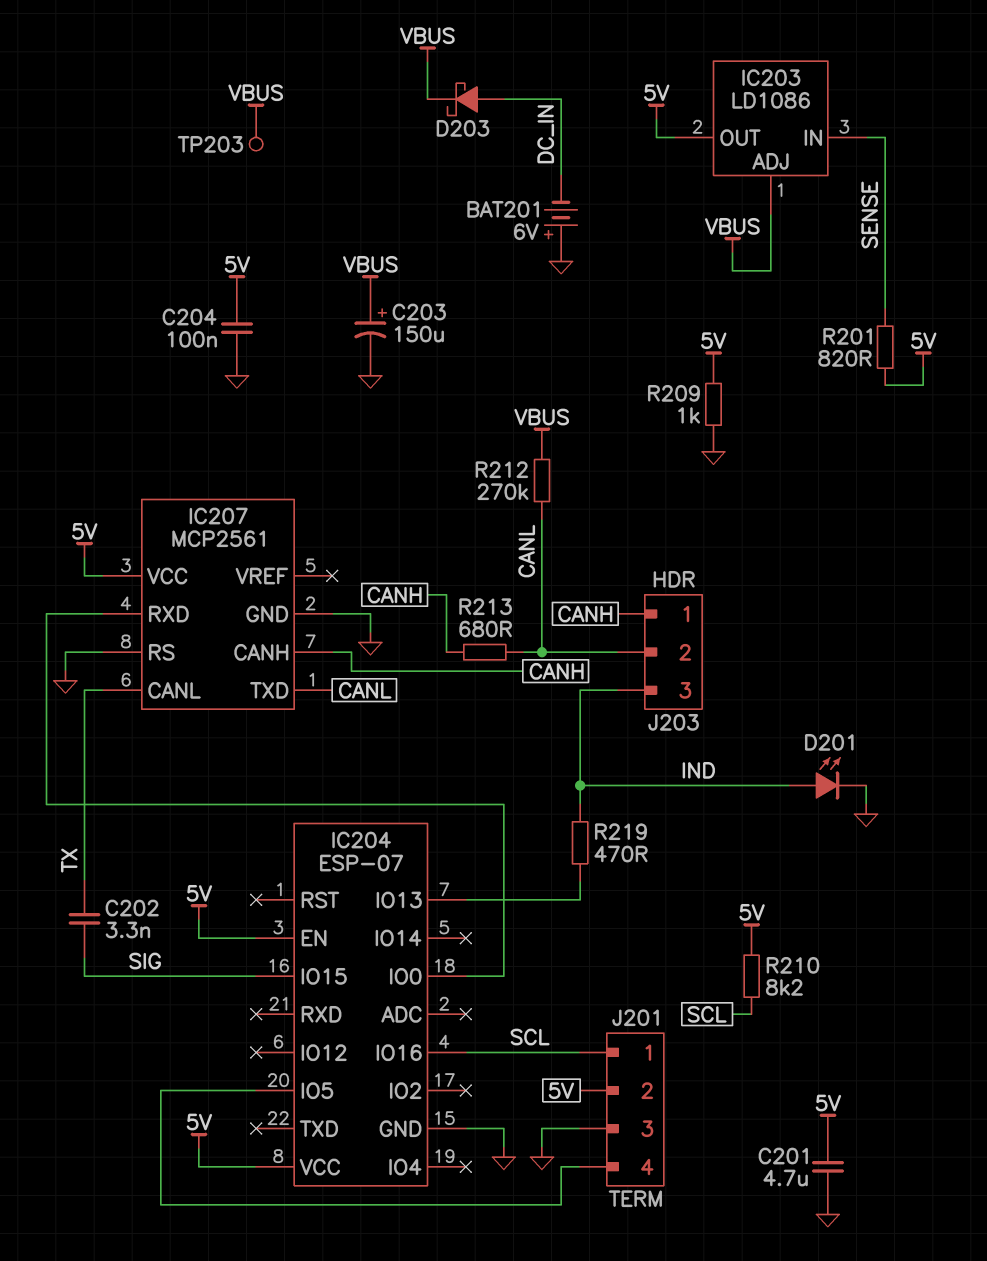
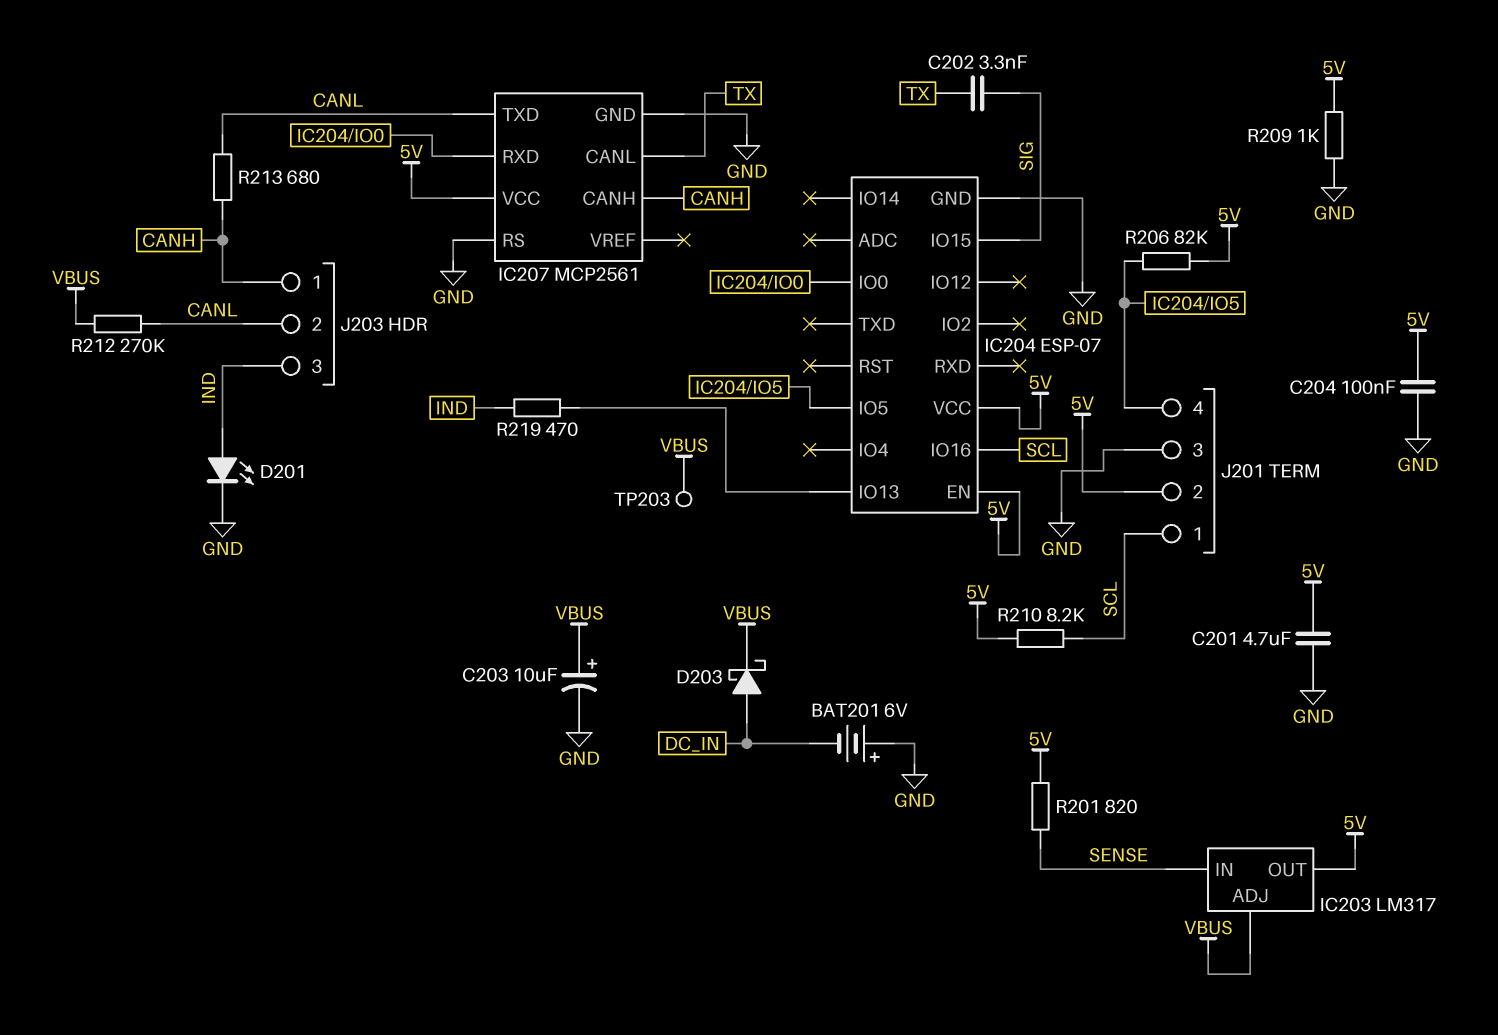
C203: 150uF (plus VBUS, minus GND) -> 10uF (plus VBUS, minus GND)
IC203: LD1086 -> LM317
R206: none -> 82k (5V, IC204/IO5)

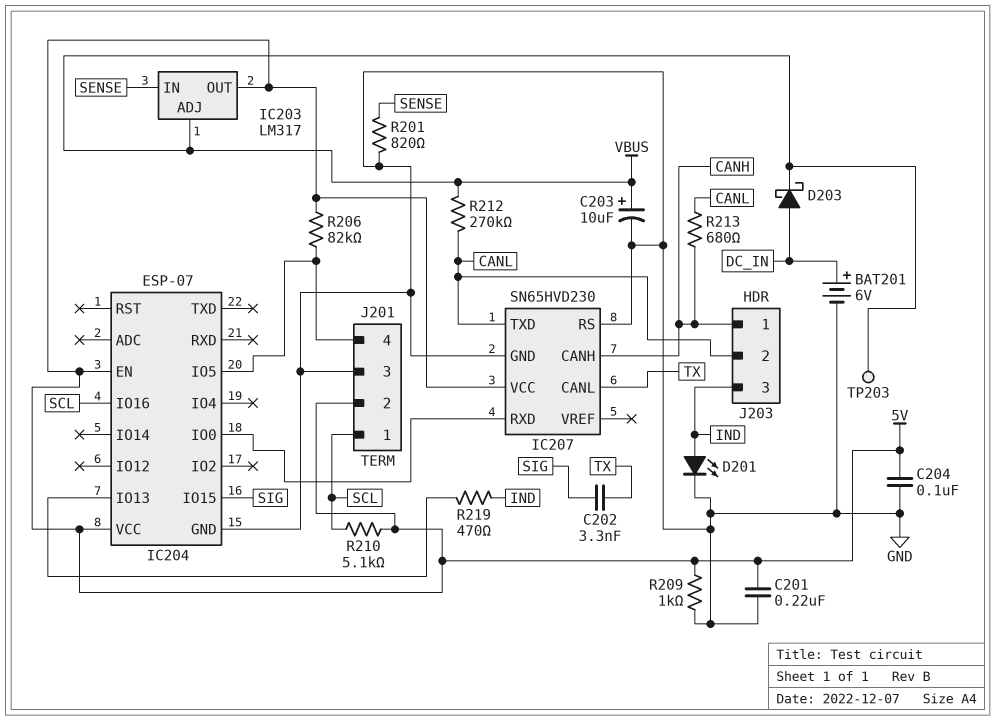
BAT201: 6V (plus GND, minus DC_IN) -> 6V (plus DC_IN, minus GND)
C201: 4.7uF (5V, GND) -> 220nF (5V, GND)
IC207: MCP2561 -> SN65HVD230
R201: 820 (5V, SENSE) -> 820 (GND, SENSE)
R210: 8.2k (5V, SCL) -> 5.1k (5V, SCL)

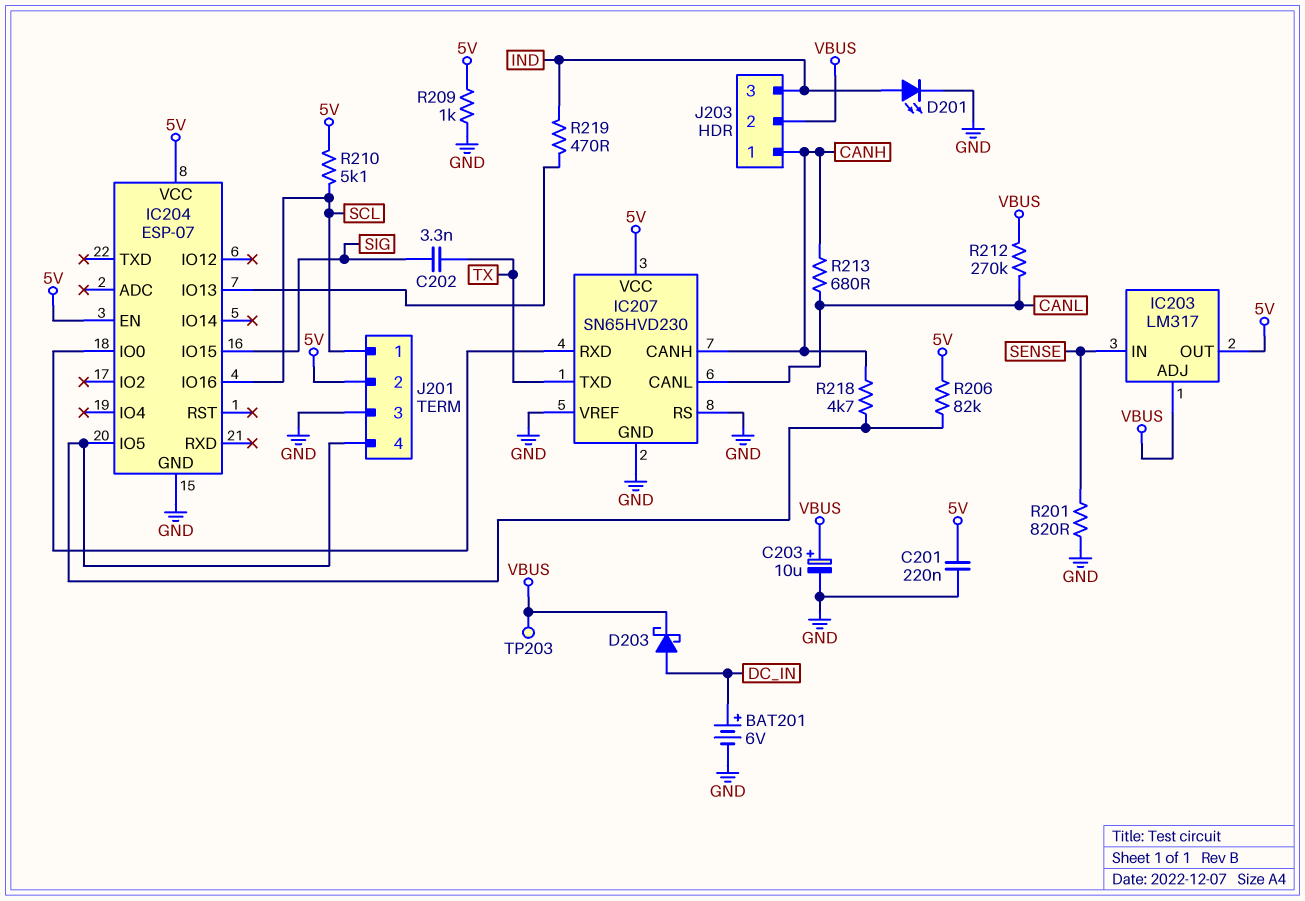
C204: 100nF (5V, GND) -> none
IC207 pin CANL: TX -> CANL
IC207 pin TXD: CANL -> TX
IC207 pin VREF: none -> GND
J203 pin 2: CANL -> VBUS
R218: none -> 4.7k (CANH, IC204/IO5)

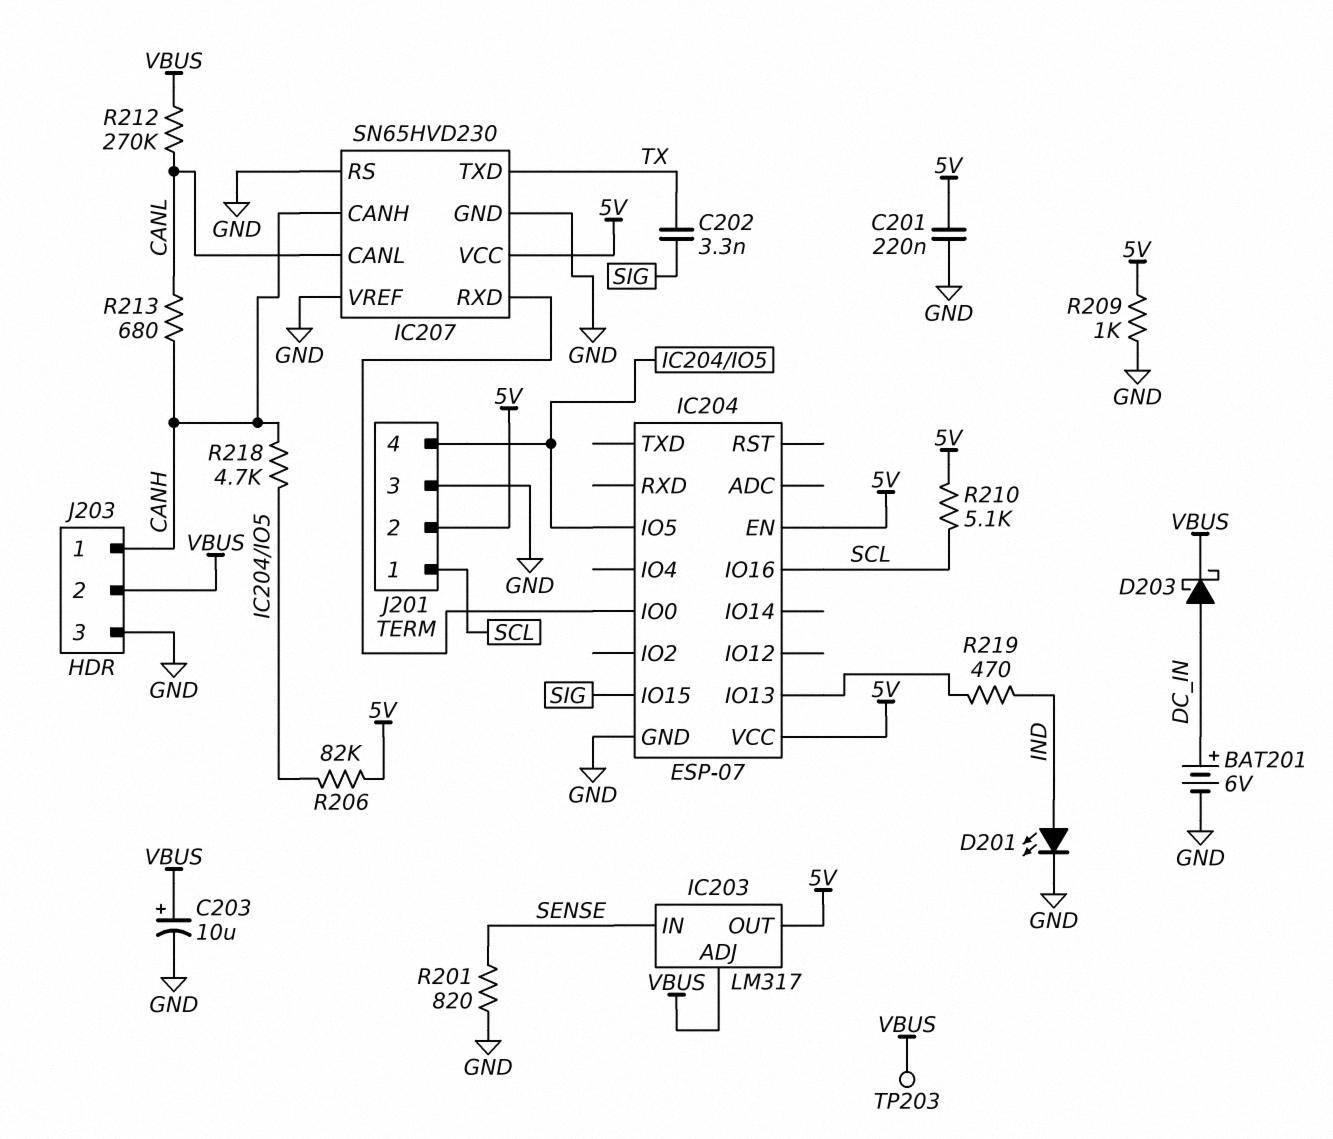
J203 pin 3: IND -> GND

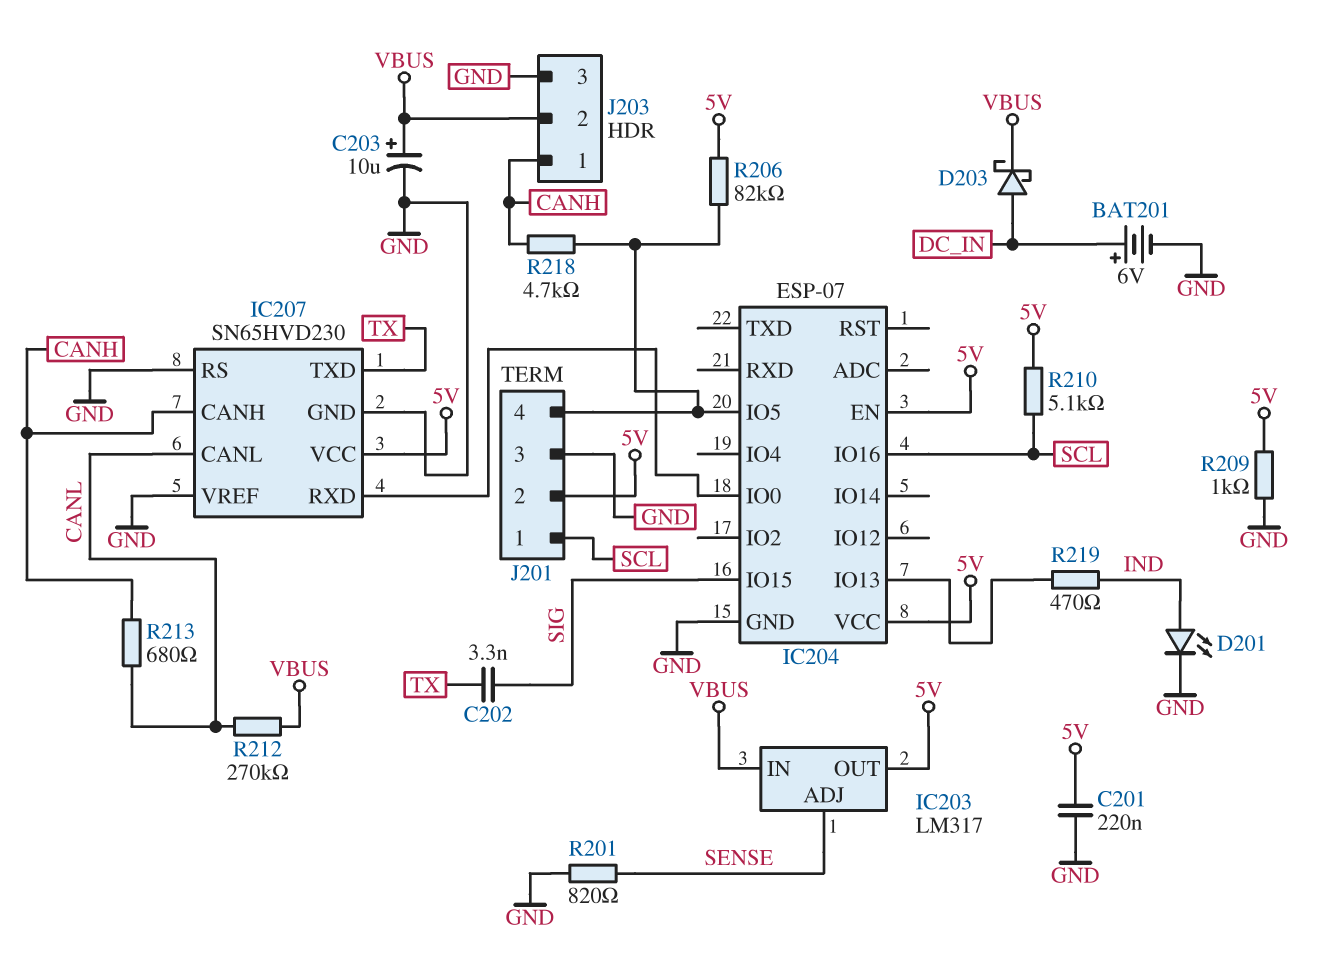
IC203 pin ADJ: VBUS -> SENSE
IC203 pin IN: SENSE -> VBUS
TP203: test point (VBUS) -> none

